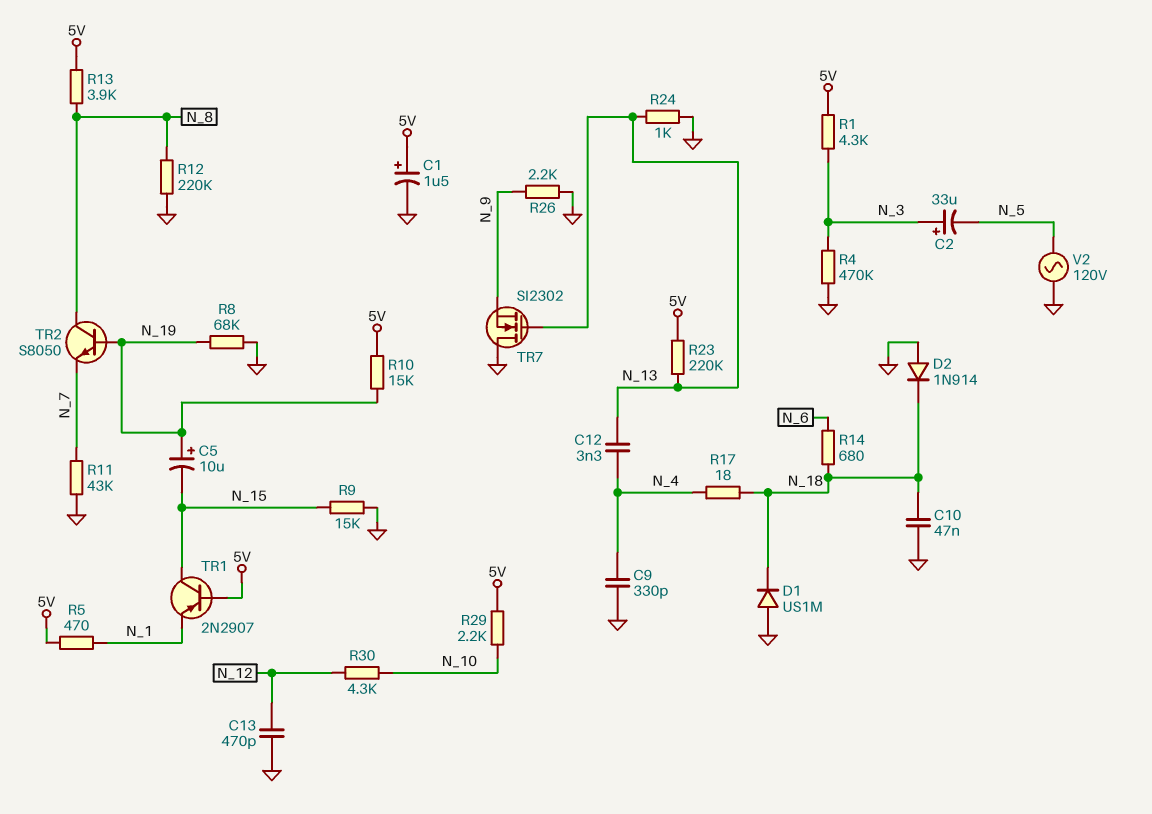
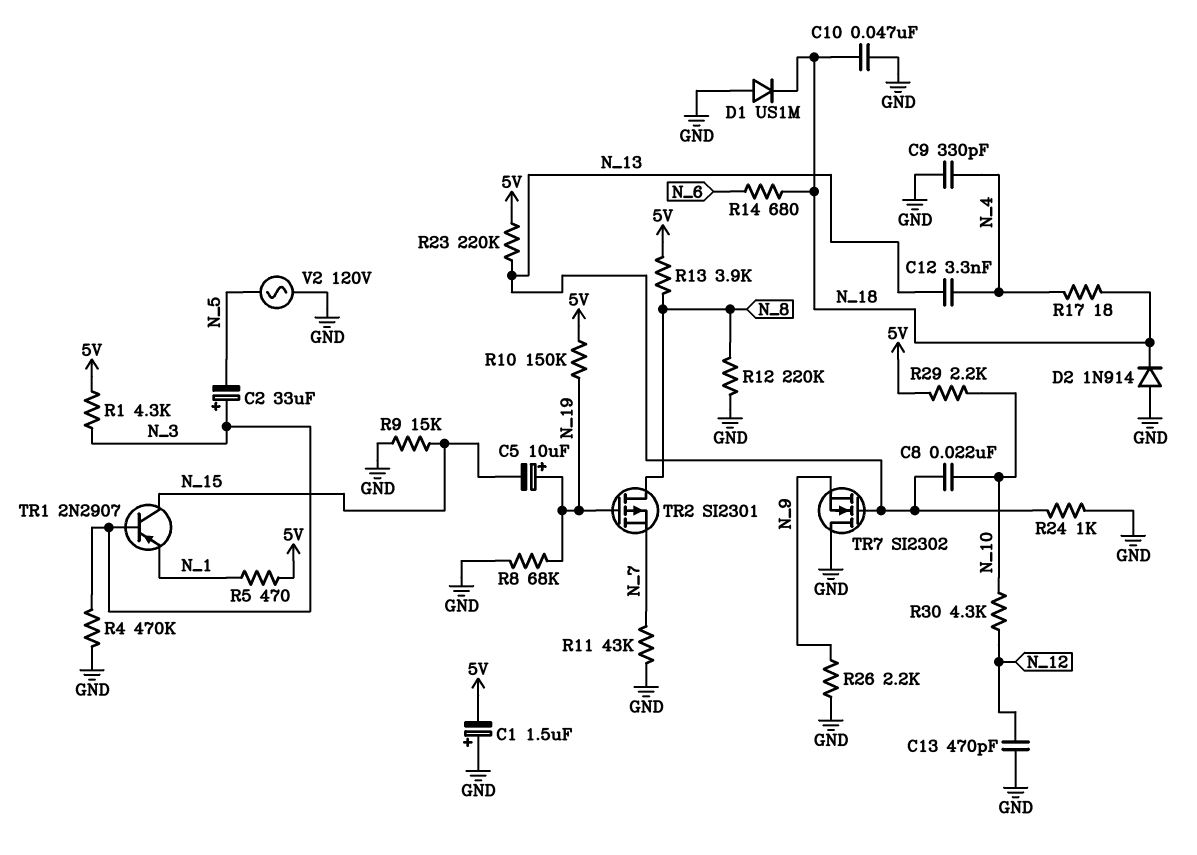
C1: 1.5uF (plus 5V, minus GND) -> 1.5uF (plus GND, minus 5V)
C8: none -> 22nF (N_10, N_13)
R10: 15k (5V, N_19) -> 150k (5V, N_19)
TR1: PNP 2N2907 (B 5V, C N_15, E N_1) -> PNP 2N2907 (B N_3, C N_15, E N_1)
TR2: NPN S8050 (B N_19, C N_8, E N_7) -> PMOS SI2301 (G N_19, D N_8, S N_7)

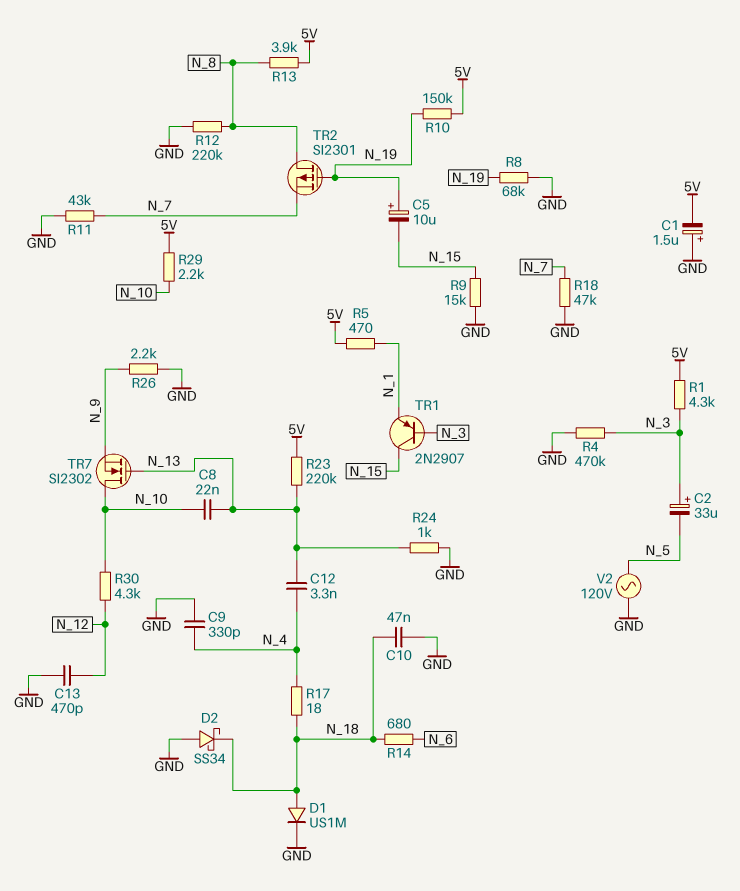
D1: diode US1M (A GND, K N_18) -> diode US1M (A N_18, K GND)
D2: diode 1N914 (A GND, K N_18) -> schottky SS34 (A GND, K N_18)
R18: none -> 47k (GND, N_7)
TR7: NMOS SI2302 (G N_13, D GND, S N_9) -> NMOS SI2302 (G N_13, D N_10, S N_9)

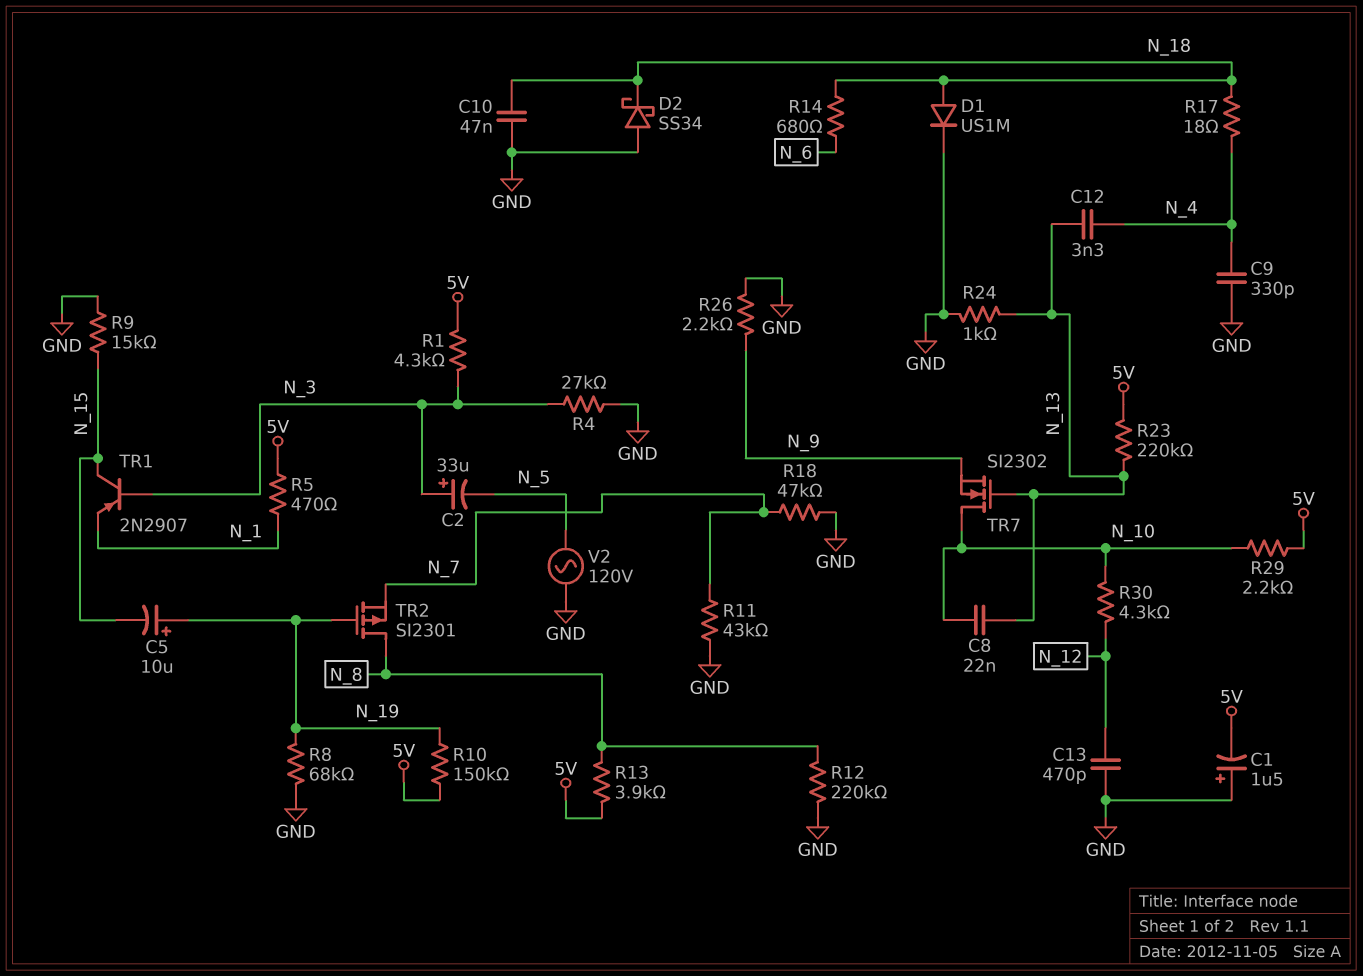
R4: 470k (GND, N_3) -> 27k (GND, N_3)

